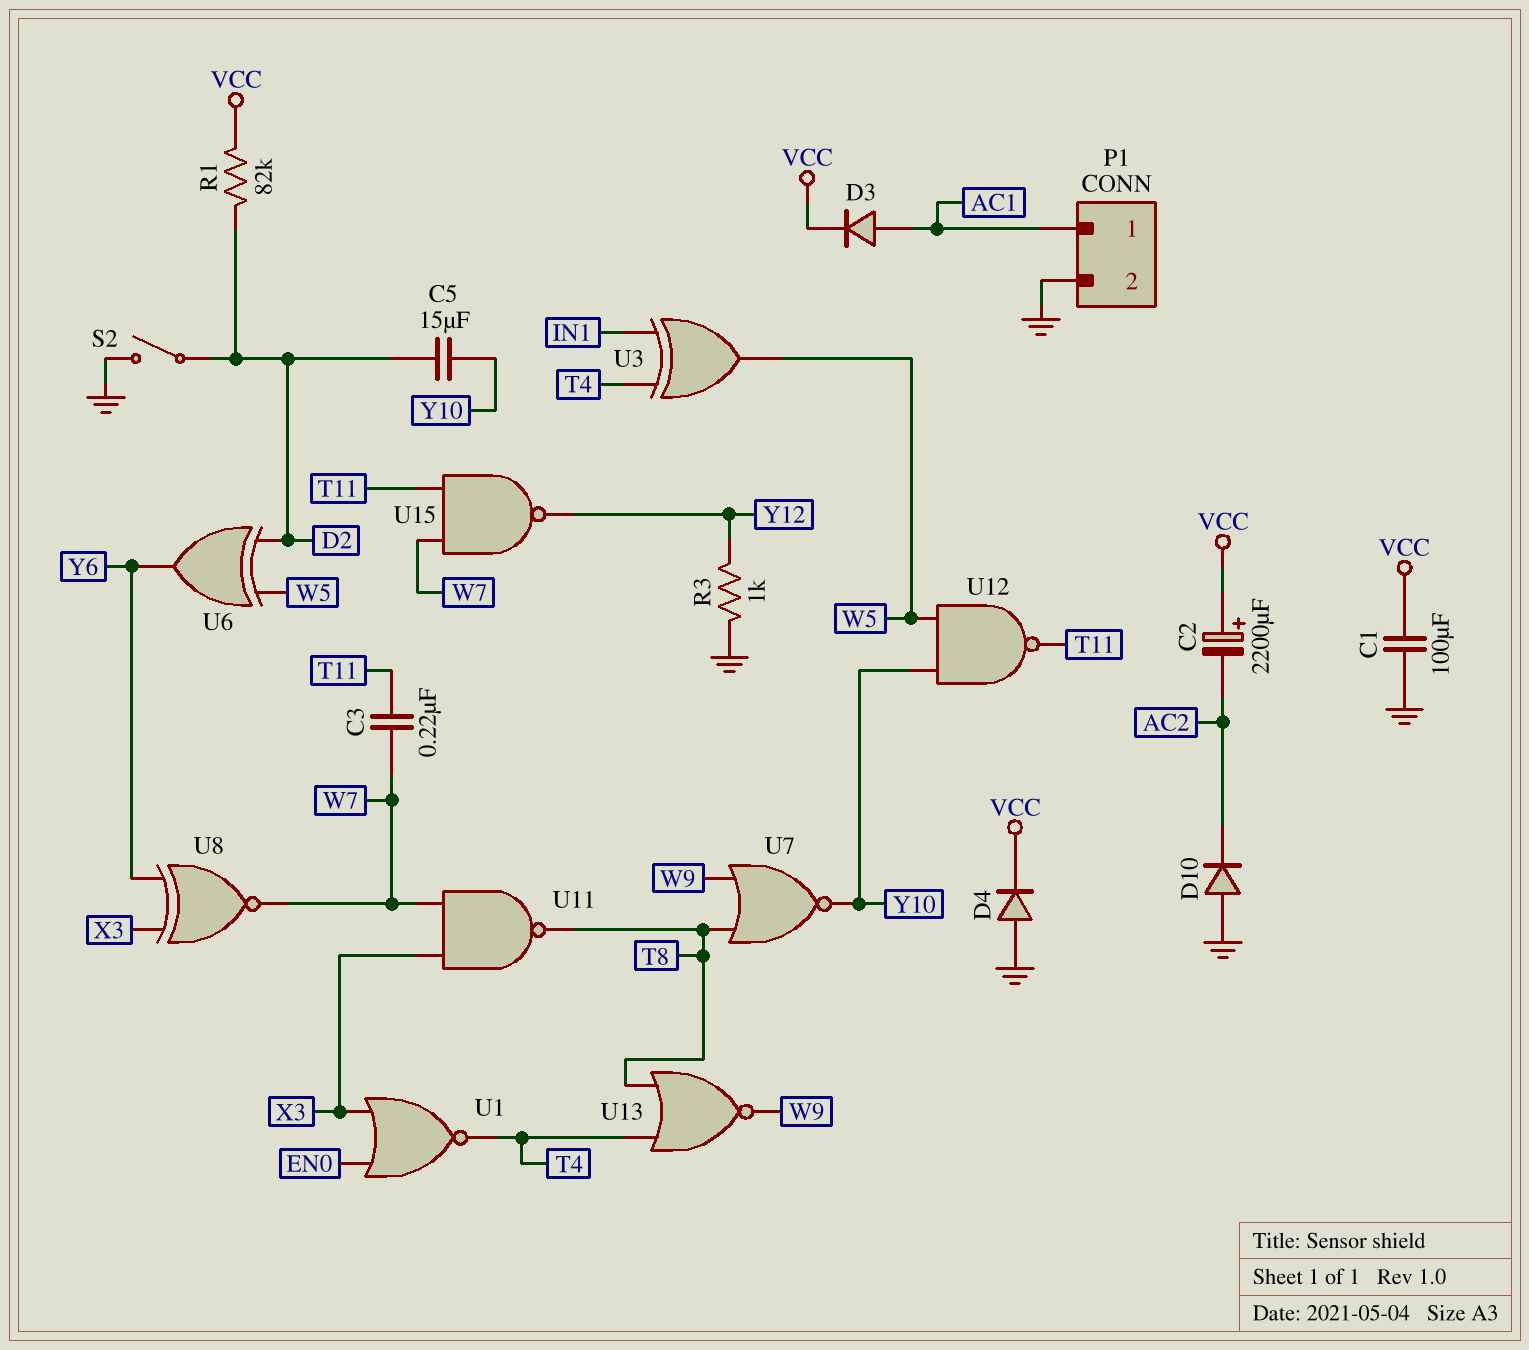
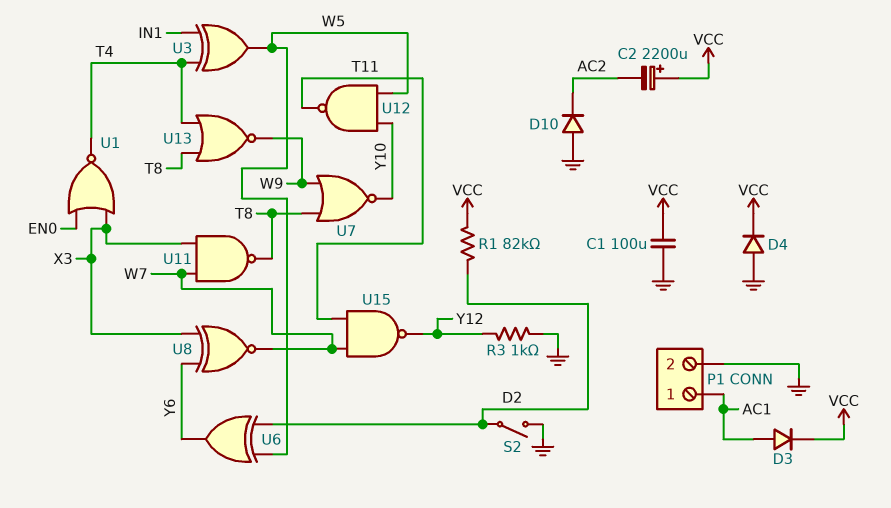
C3: 220nF (T11, W7) -> none
C5: 15uF (D2, Y10) -> none

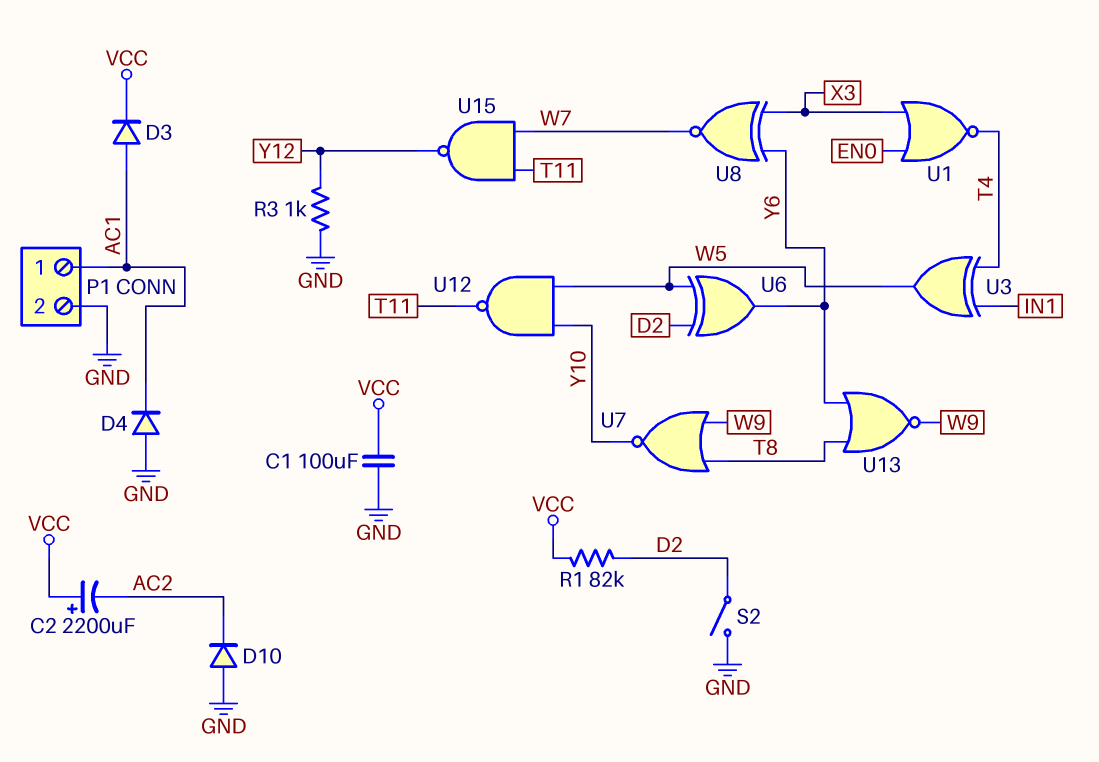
D4: diode (A GND, K VCC) -> diode (A GND, K AC1)
U11: NAND (in W7, in X3, out T8) -> none
U13: NOR (in T4, in T8, out W9) -> NOR (in T8, in Y6, out W9)

